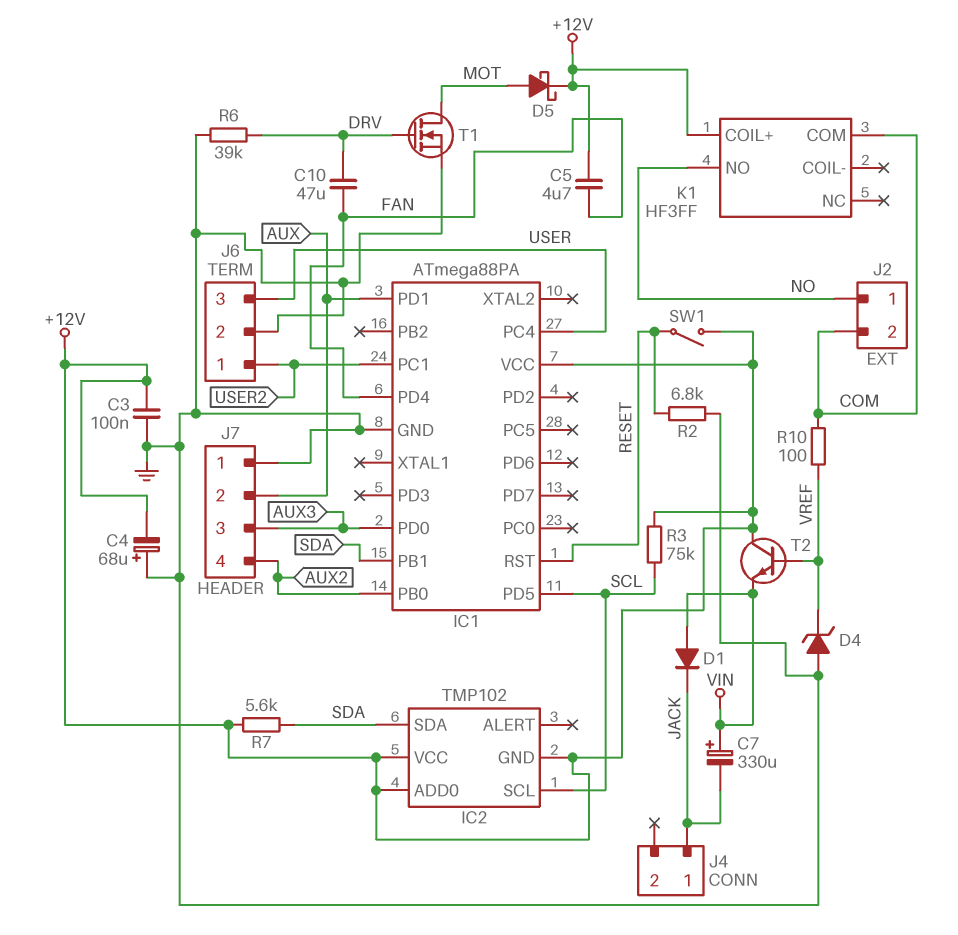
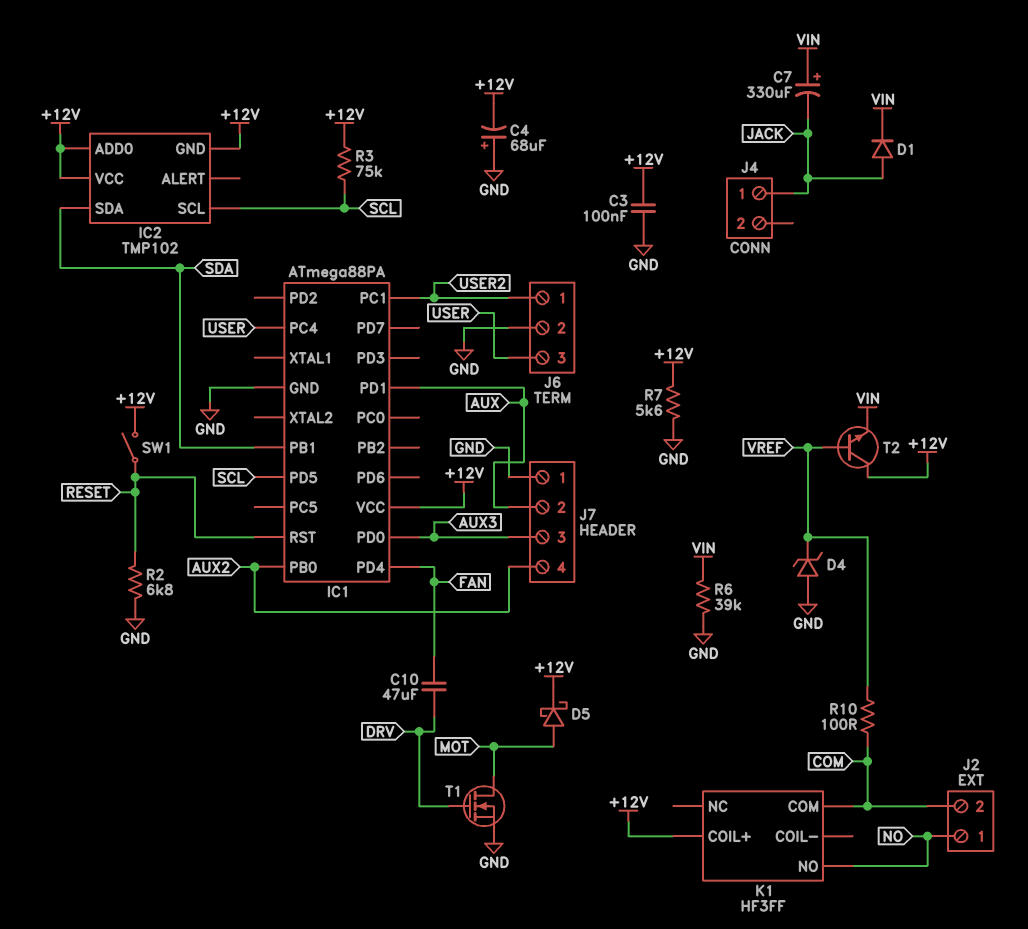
C5: 4.7uF (+12V, FAN) -> none
D1: diode (A VIN, K JACK) -> diode (A JACK, K VIN)
R6: 39k (DRV, GND) -> 39k (GND, VIN)
R7: 5.6k (+12V, SDA) -> 5.6k (+12V, GND)

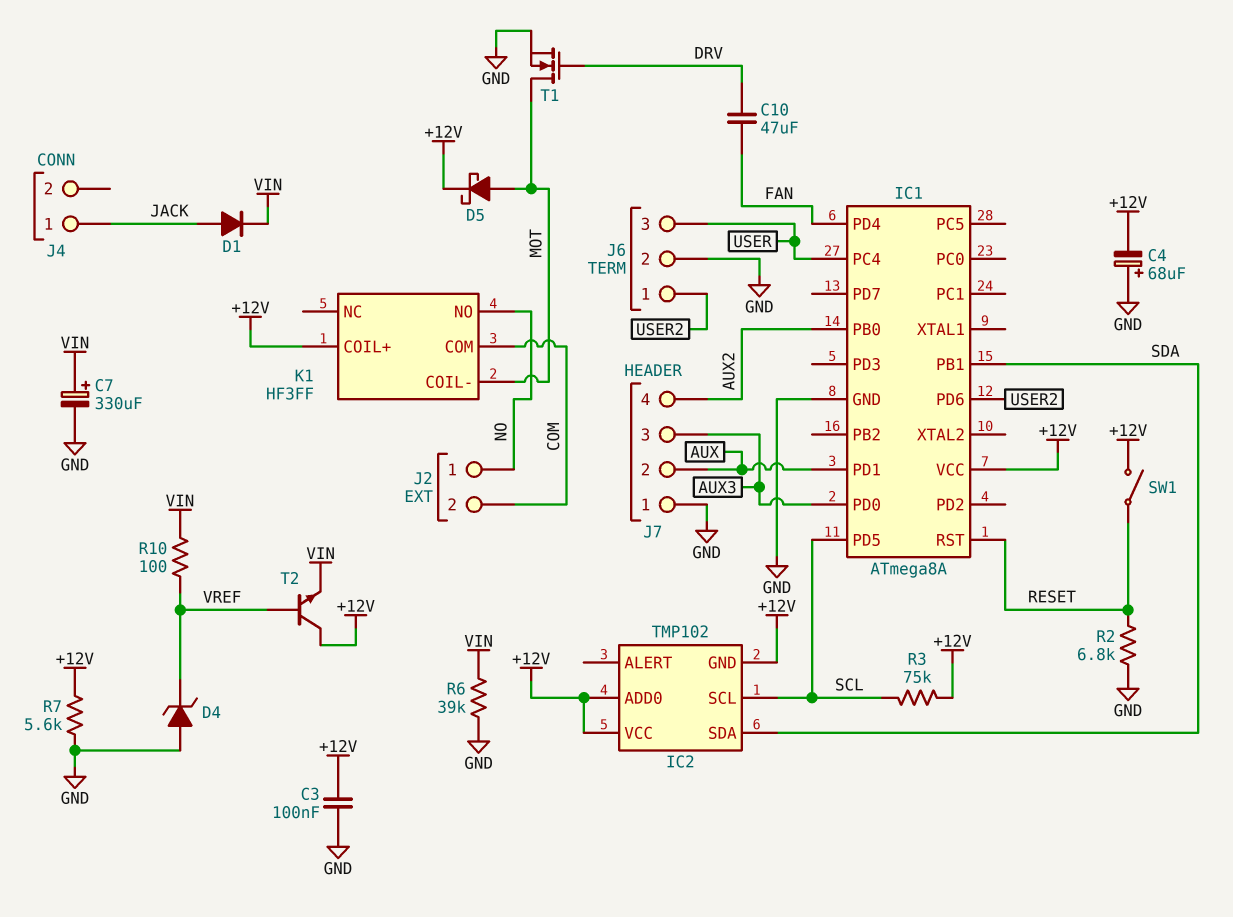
C7: 330uF (plus VIN, minus JACK) -> 330uF (plus VIN, minus GND)
IC1: ATmega88PA -> ATmega8A
IC1 pin PC1: USER2 -> none
IC1 pin PD6: none -> USER2
K1 pin COIL-: none -> MOT
R10: 100 (COM, VREF) -> 100 (VIN, VREF)

